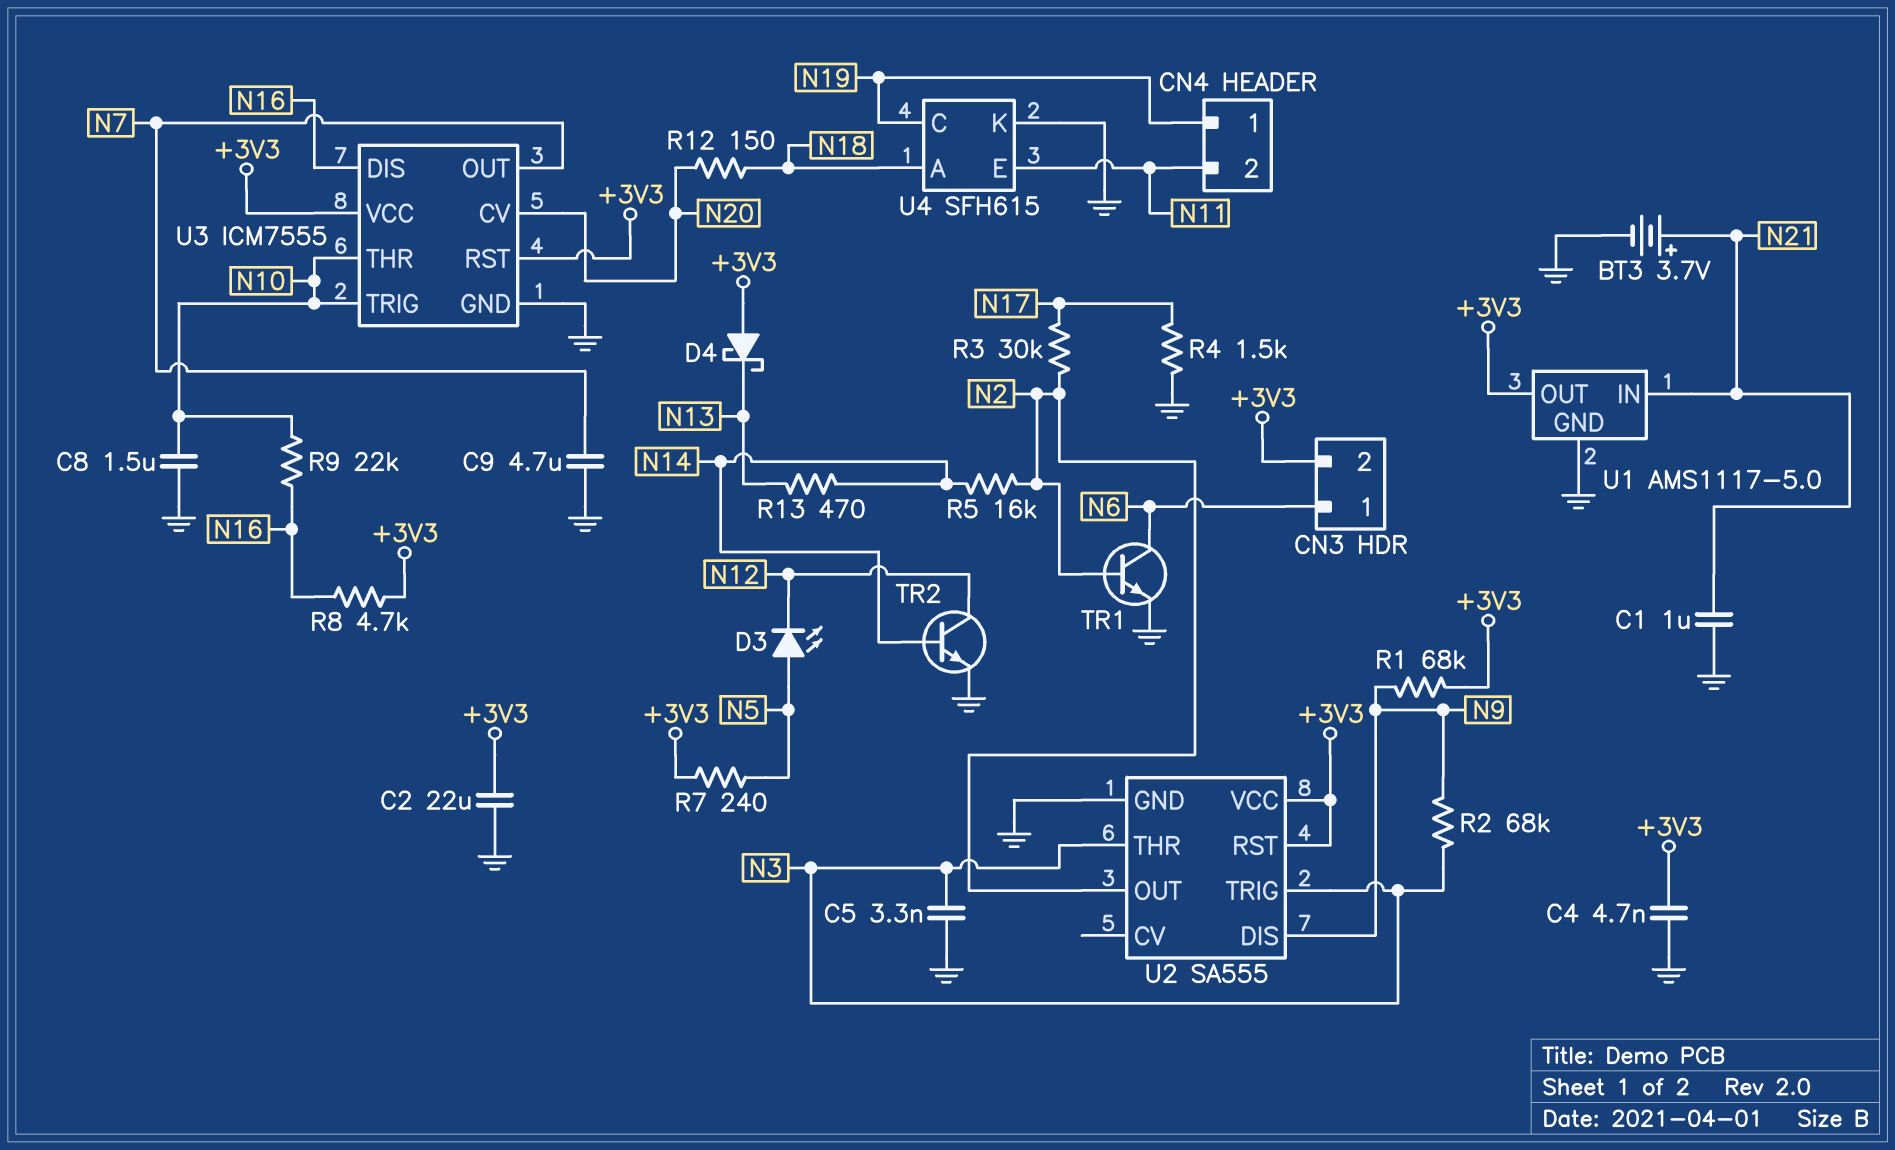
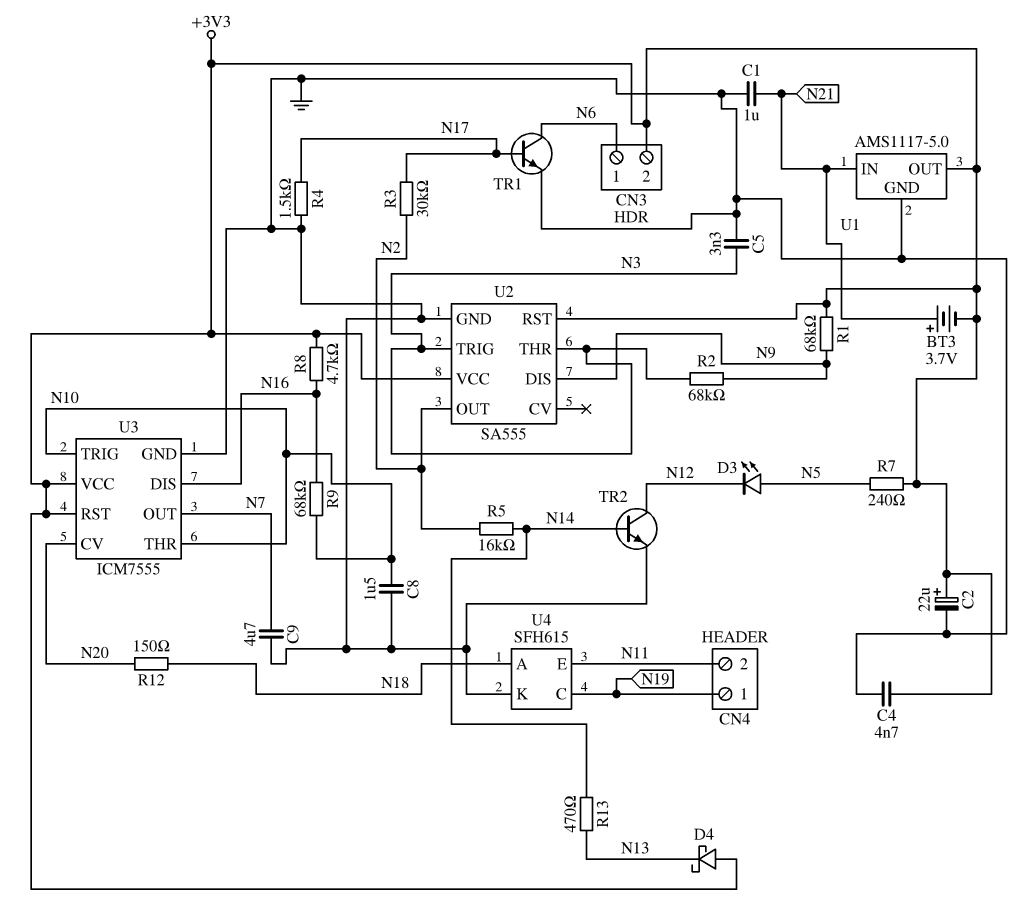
BT3: 3.7V (plus N21, minus GND) -> 3.7V (plus N21, minus +3V3)
C2: 22uF (+3V3, GND) -> 22uF (plus +3V3, minus GND)
R9: 22k (N10, N16) -> 68k (N10, N16)
TR1: NPN (B N2, C N6, E GND) -> NPN (B N17, C N6, E GND)

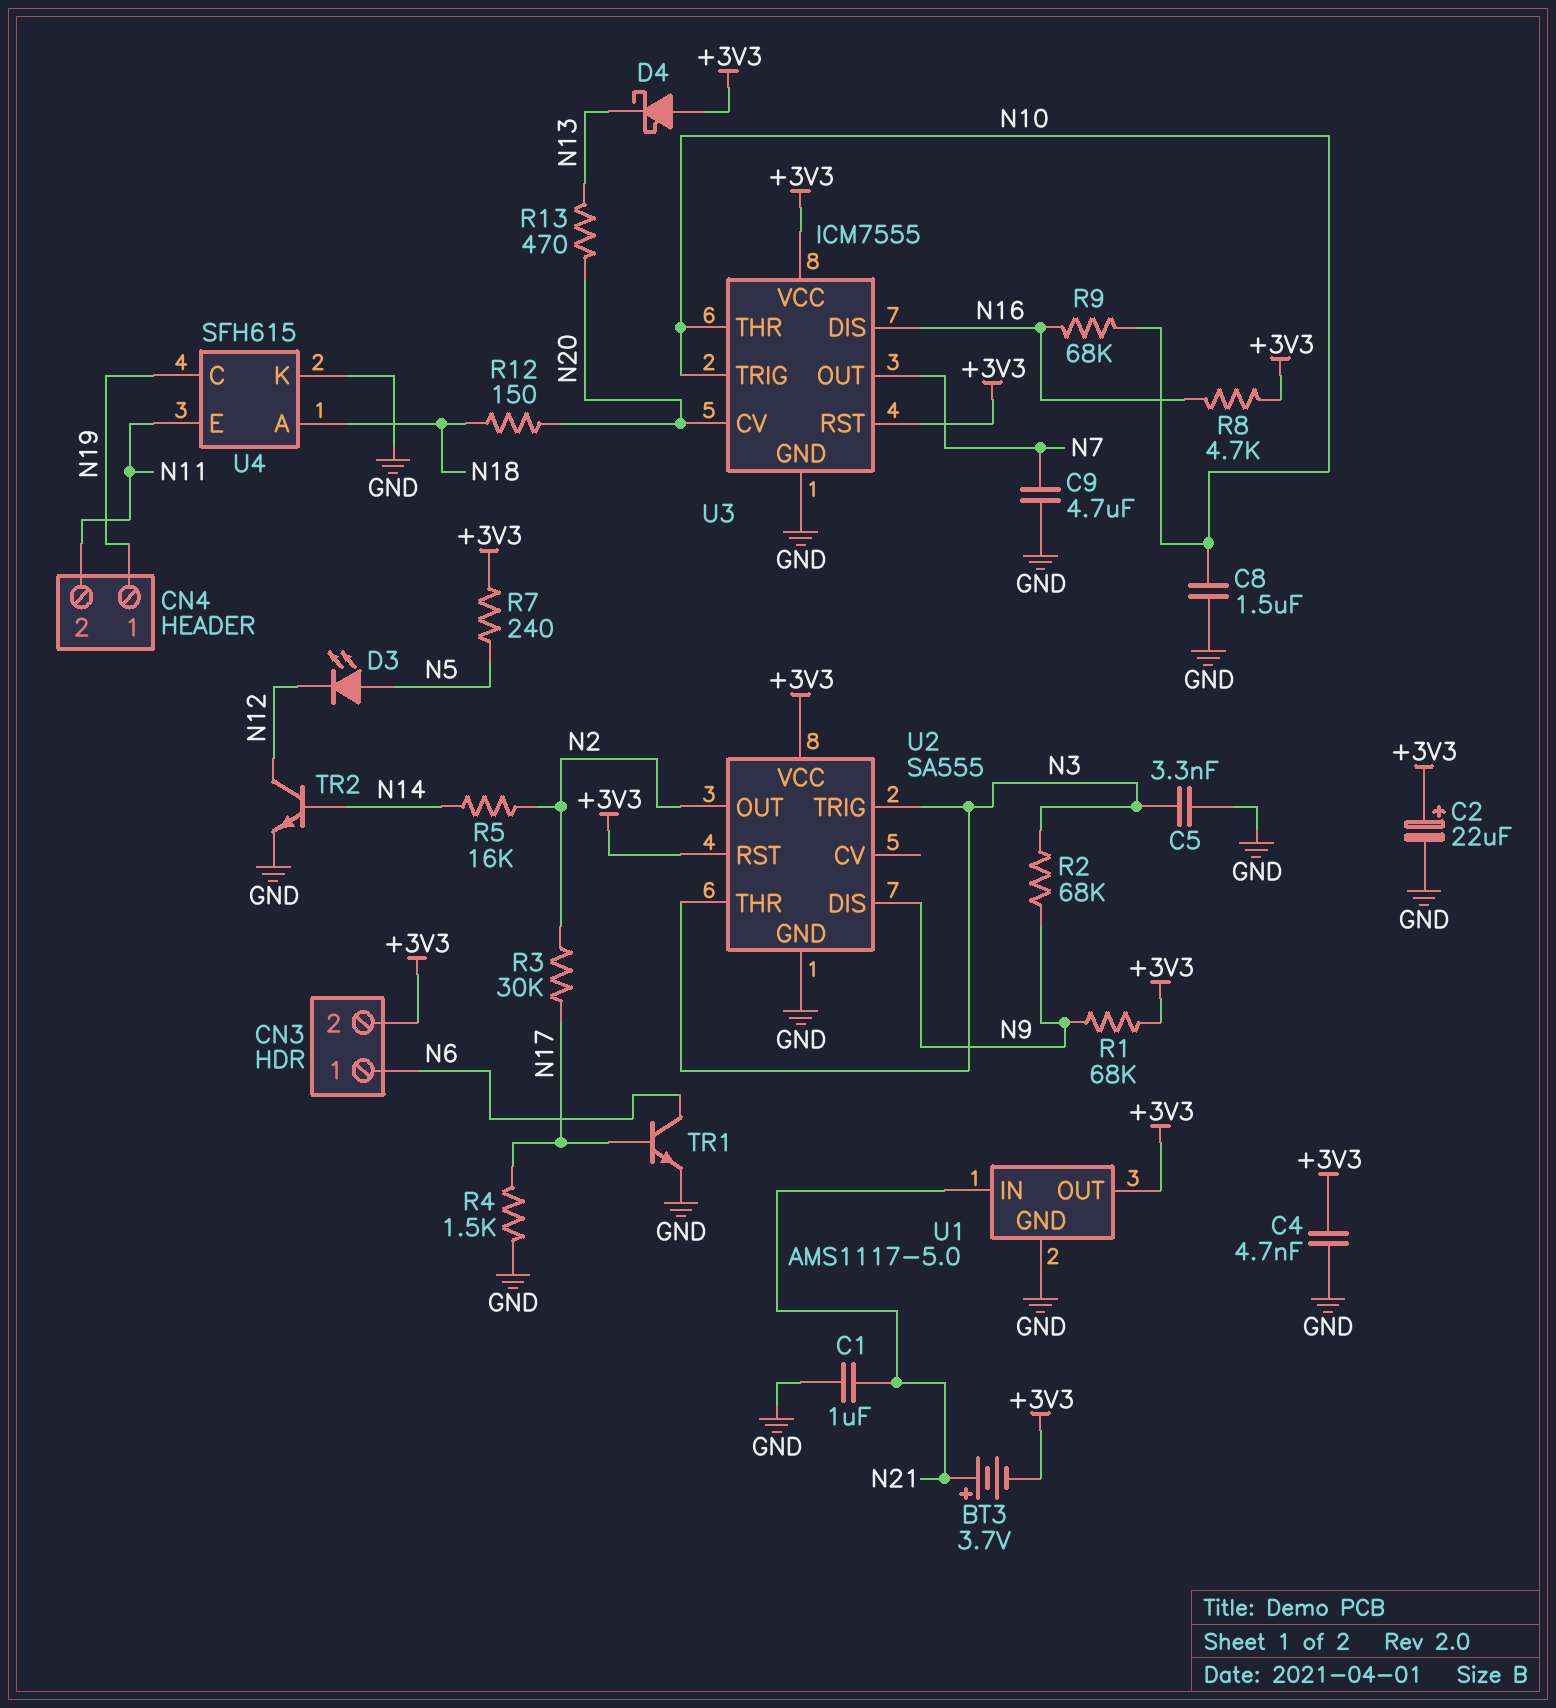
R13: 470 (N13, N14) -> 470 (N13, N20)

